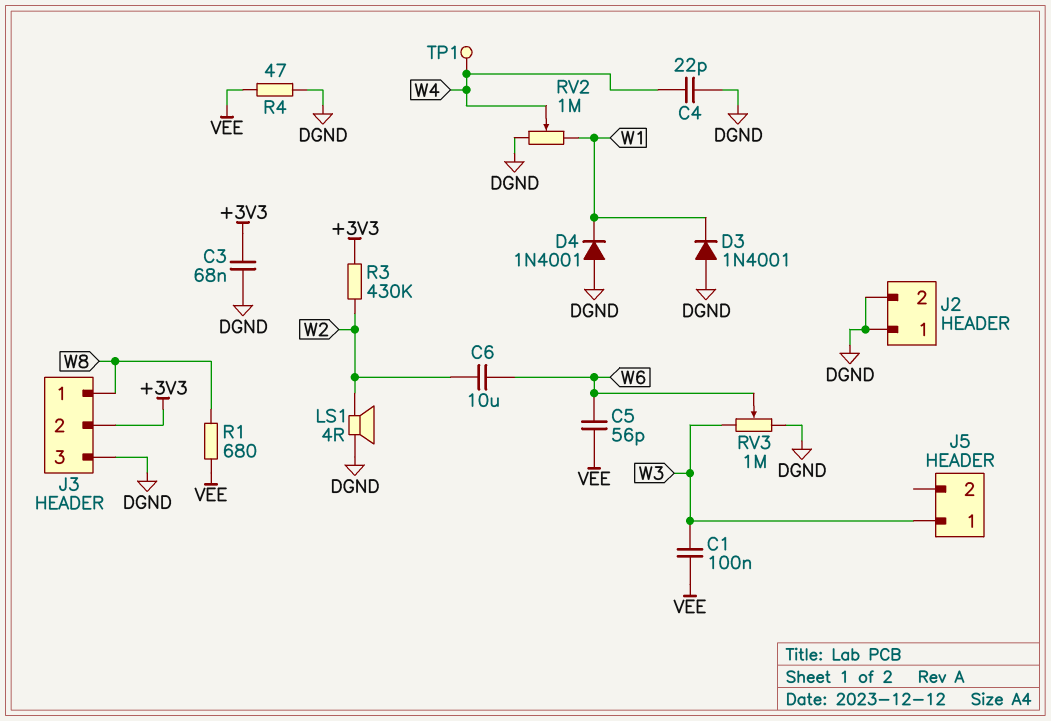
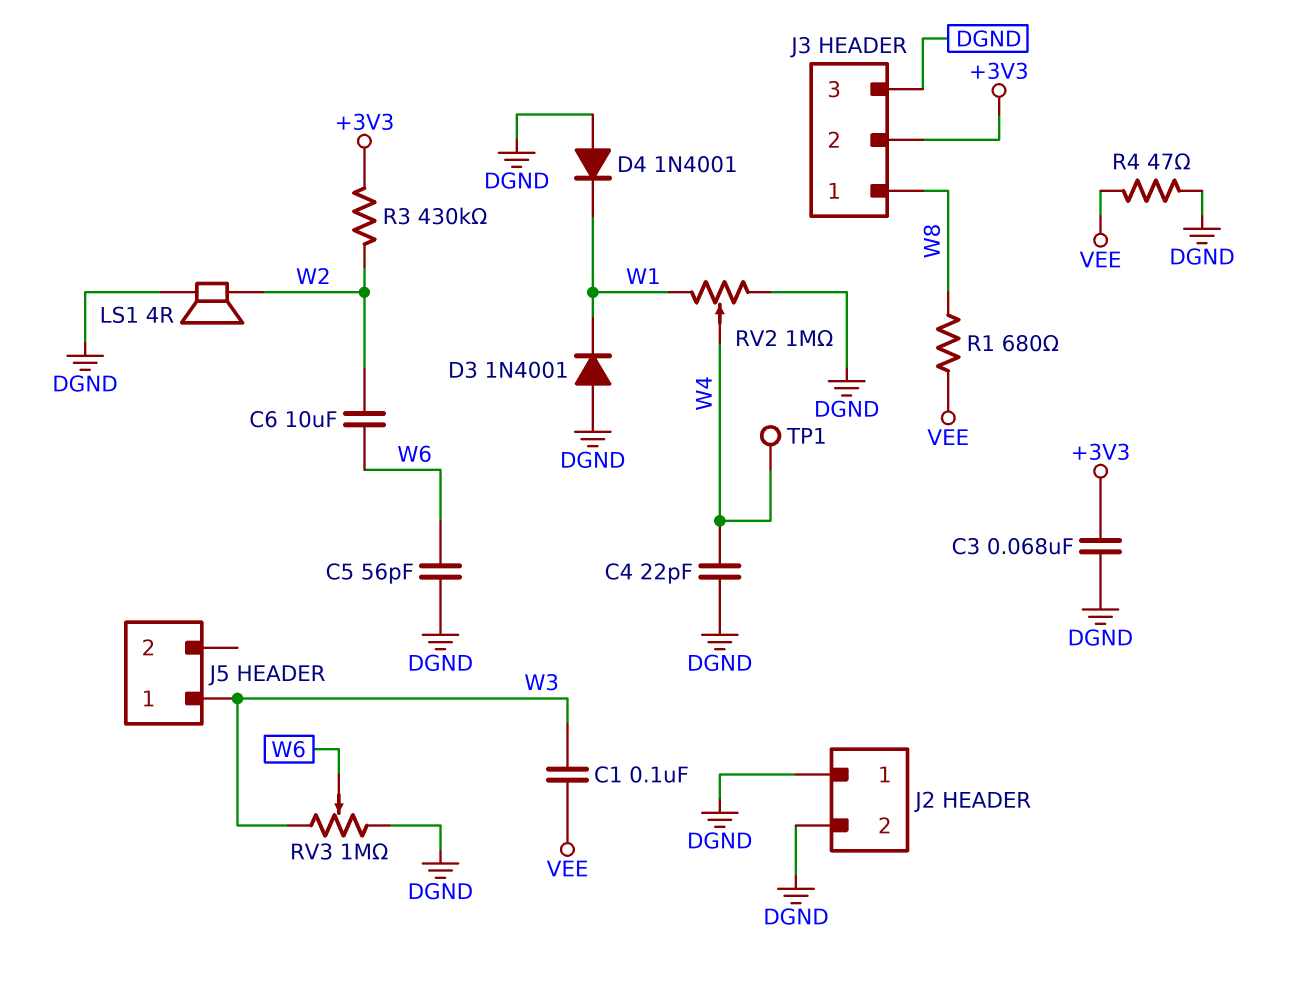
C5: 56pF (VEE, W6) -> 56pF (DGND, W6)

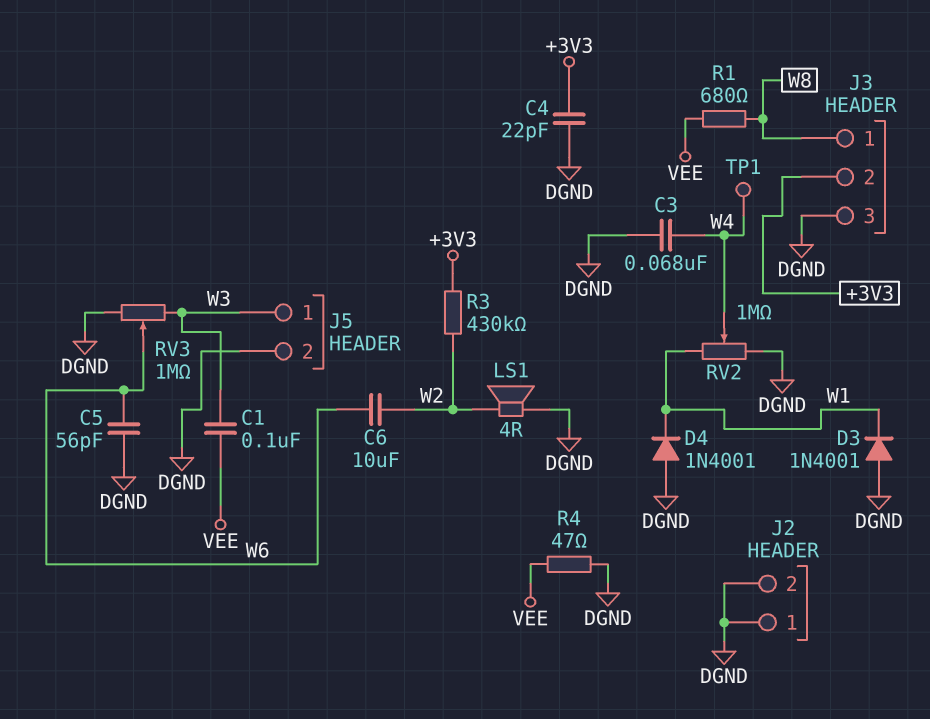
C3: 68nF (+3V3, DGND) -> 68nF (DGND, W4)
C4: 22pF (DGND, W4) -> 22pF (+3V3, DGND)
J5 pin 2: none -> DGND

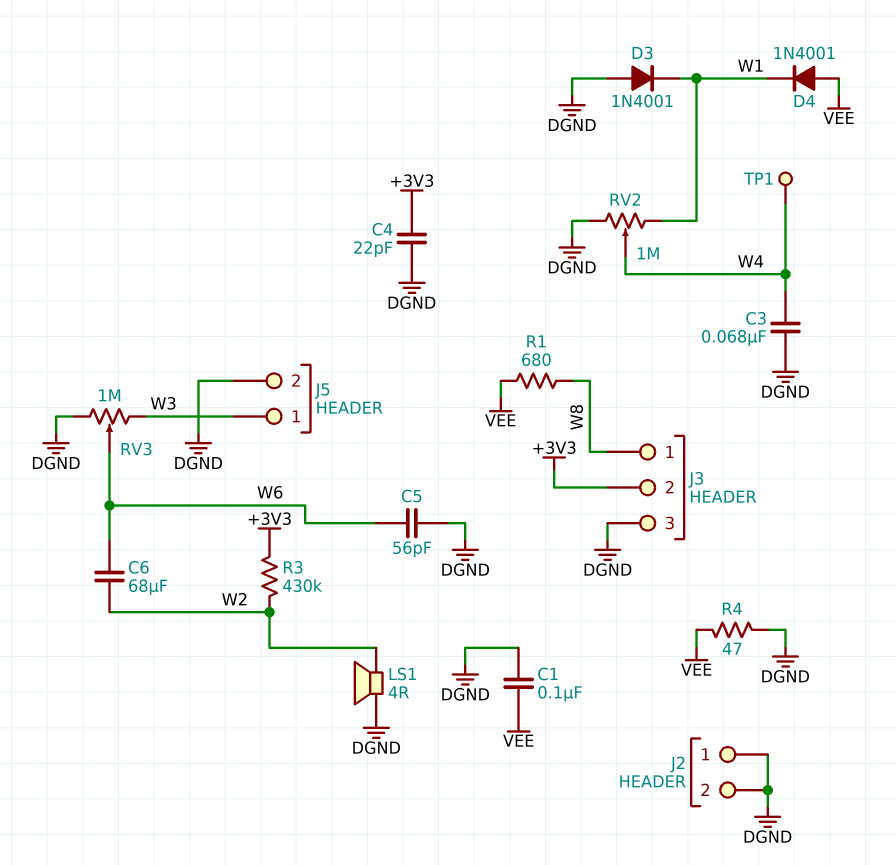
C1: 100nF (VEE, W3) -> 100nF (DGND, VEE)
C6: 10uF (W2, W6) -> 68uF (W2, W6)
D4: diode 1N4001 (A DGND, K W1) -> diode 1N4001 (A VEE, K W1)

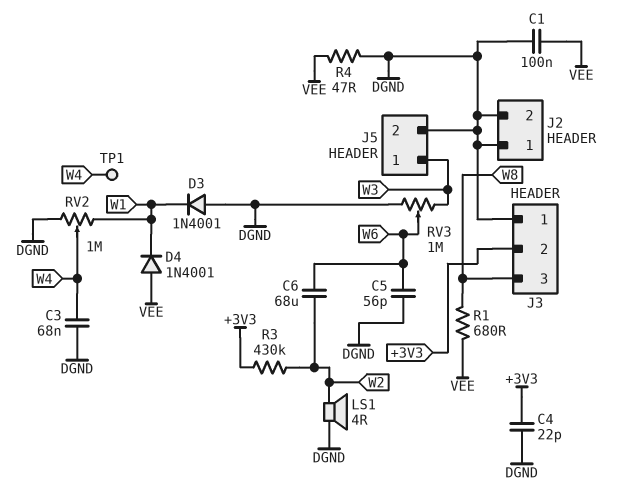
J3 pin 1: W8 -> DGND
J3 pin 3: DGND -> W8

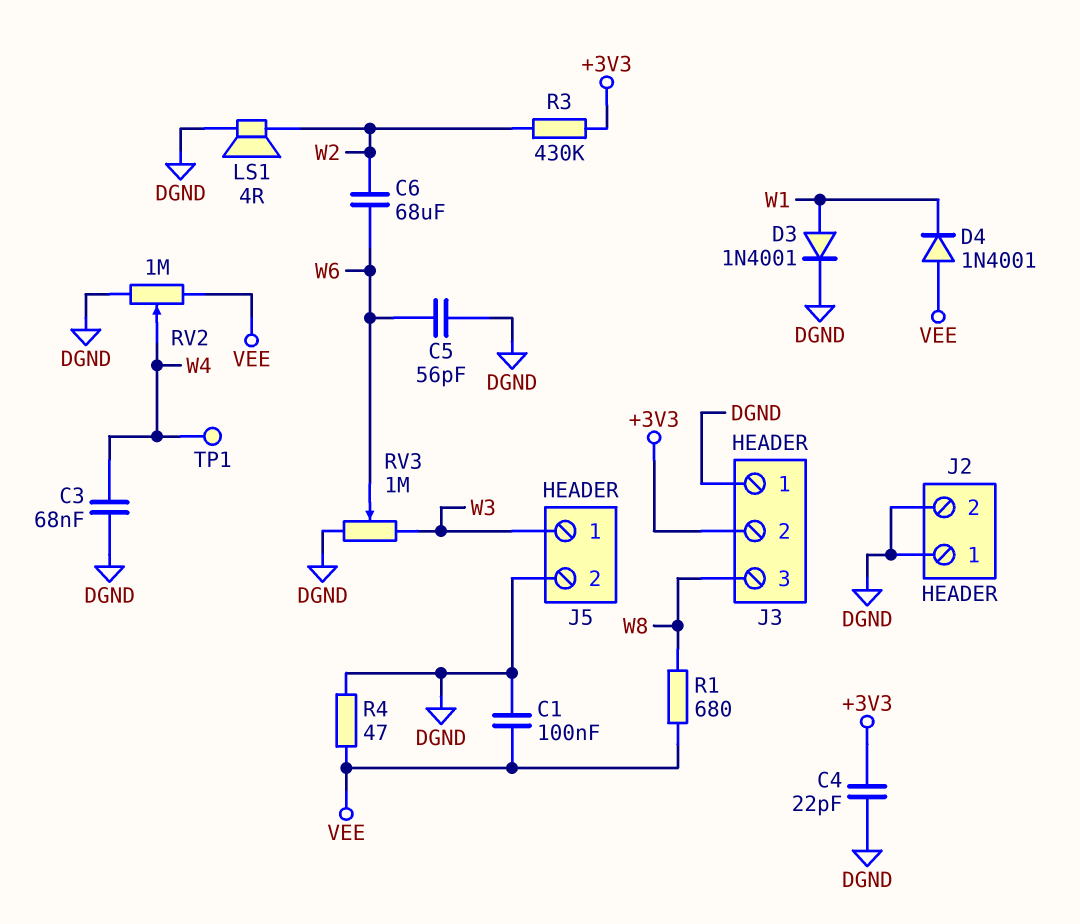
D3: diode 1N4001 (A DGND, K W1) -> diode 1N4001 (A W1, K DGND)
RV2: 1M (DGND, W1, wiper W4) -> 1M (DGND, VEE, wiper W4)

